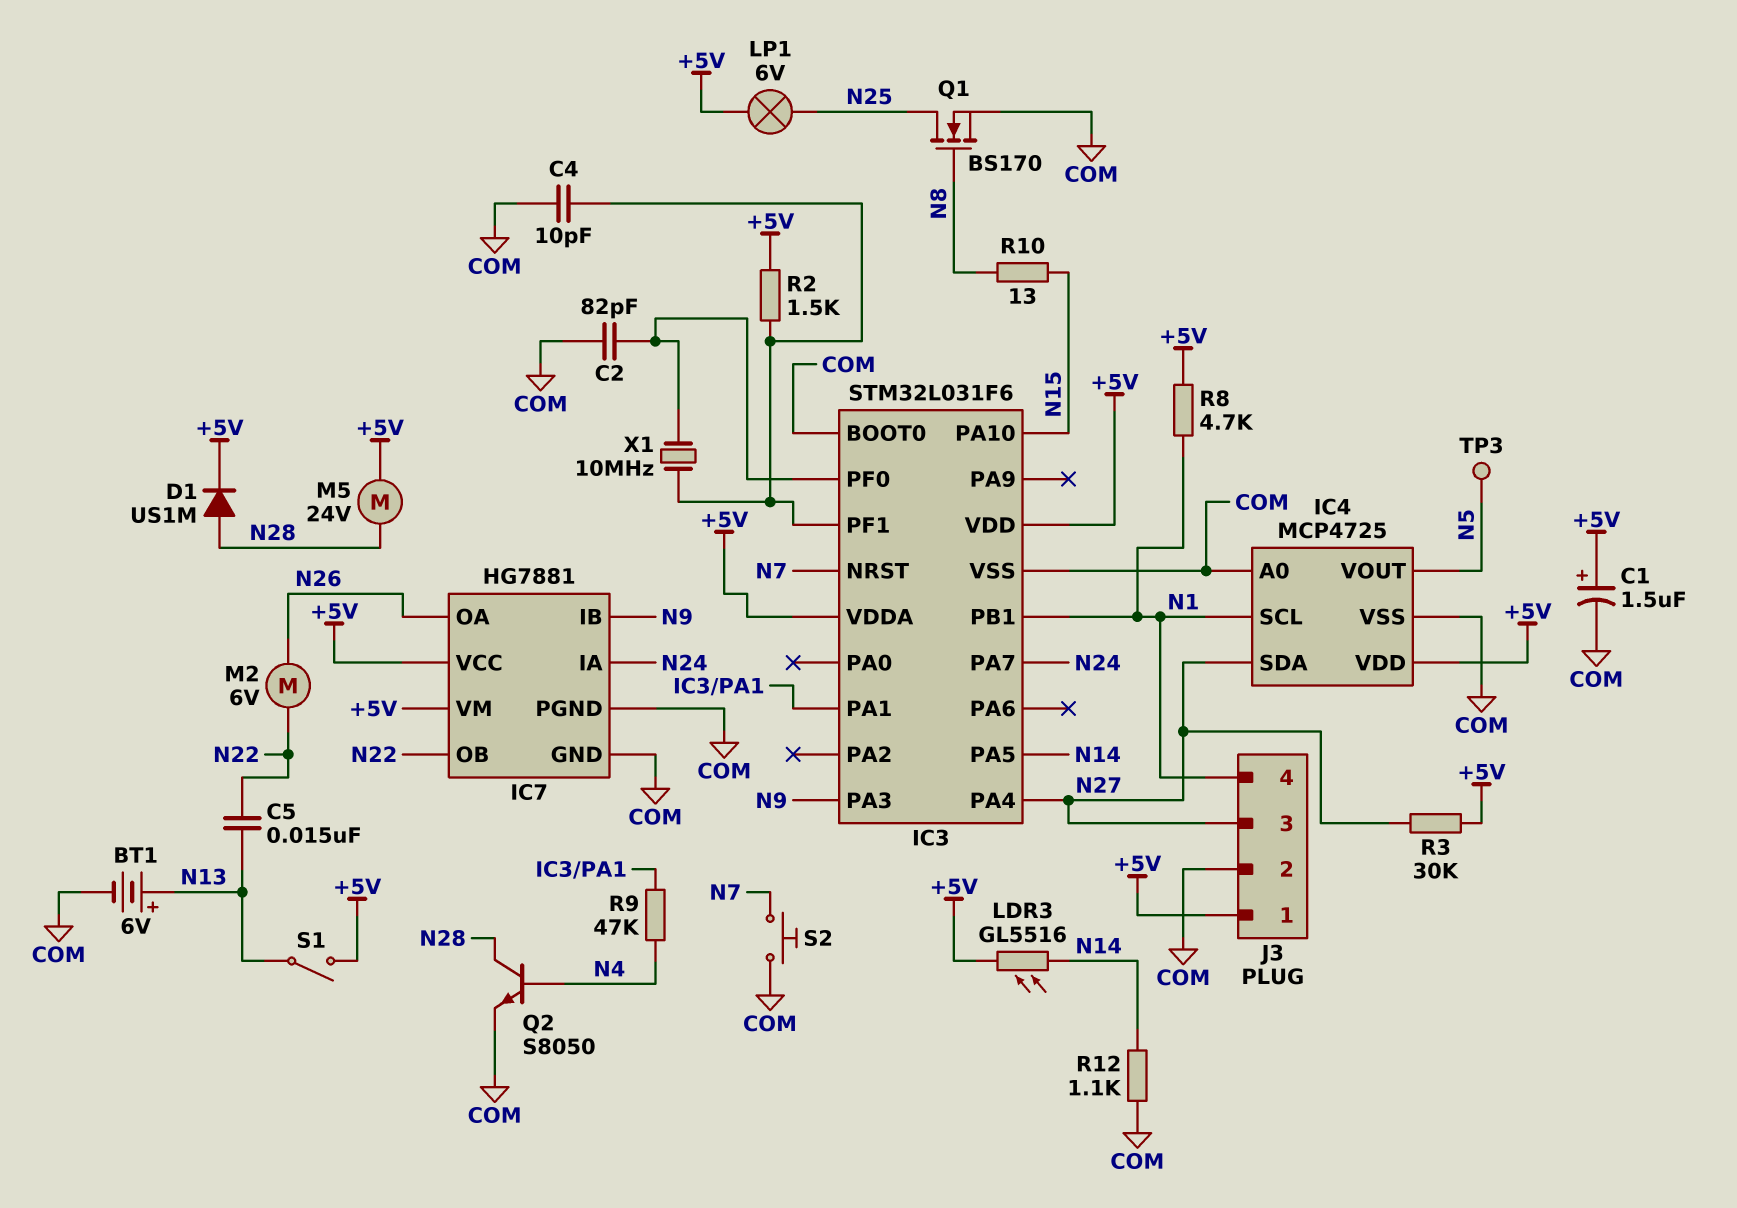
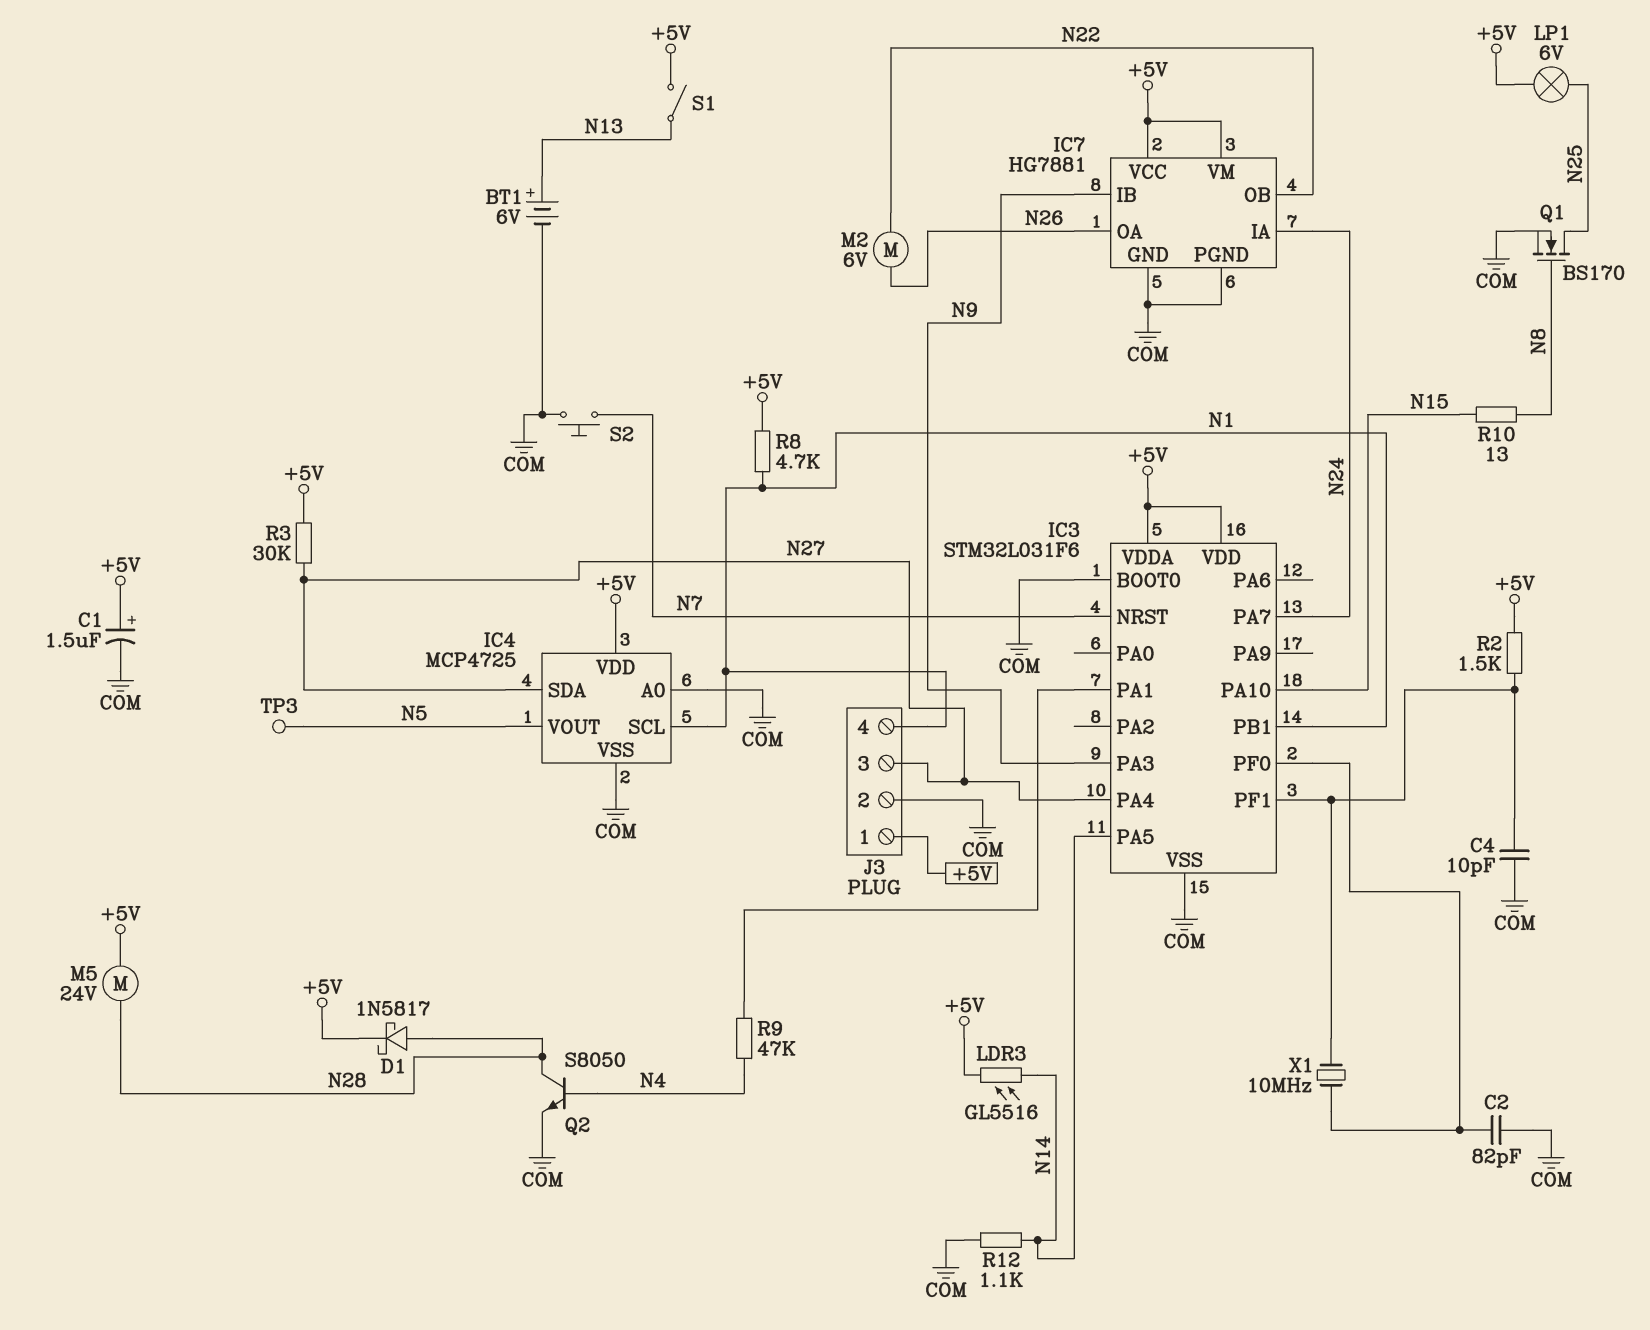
C5: 15nF (N13, N22) -> none
D1: diode US1M (A N28, K +5V) -> schottky 1N5817 (A N28, K +5V)

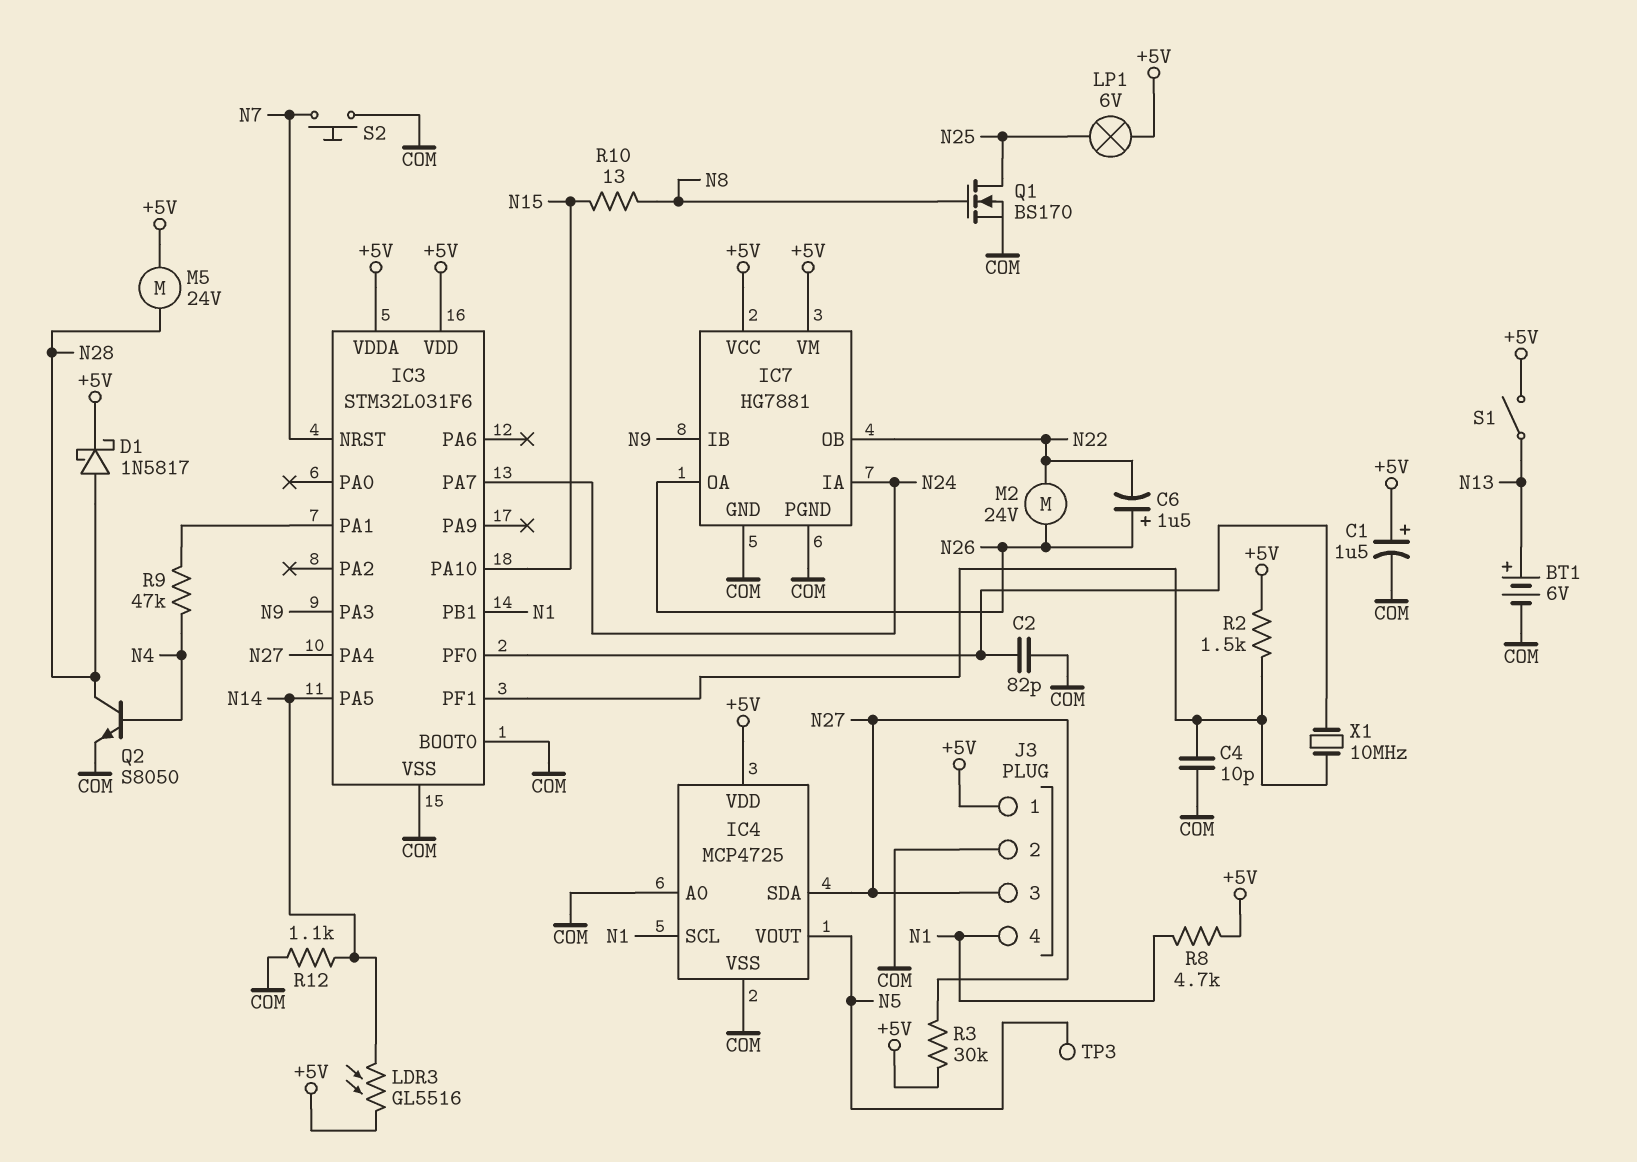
C6: none -> 1.5uF (plus N26, minus N22)
M2: motor 6V (N22, N26) -> motor 24V (N22, N26)

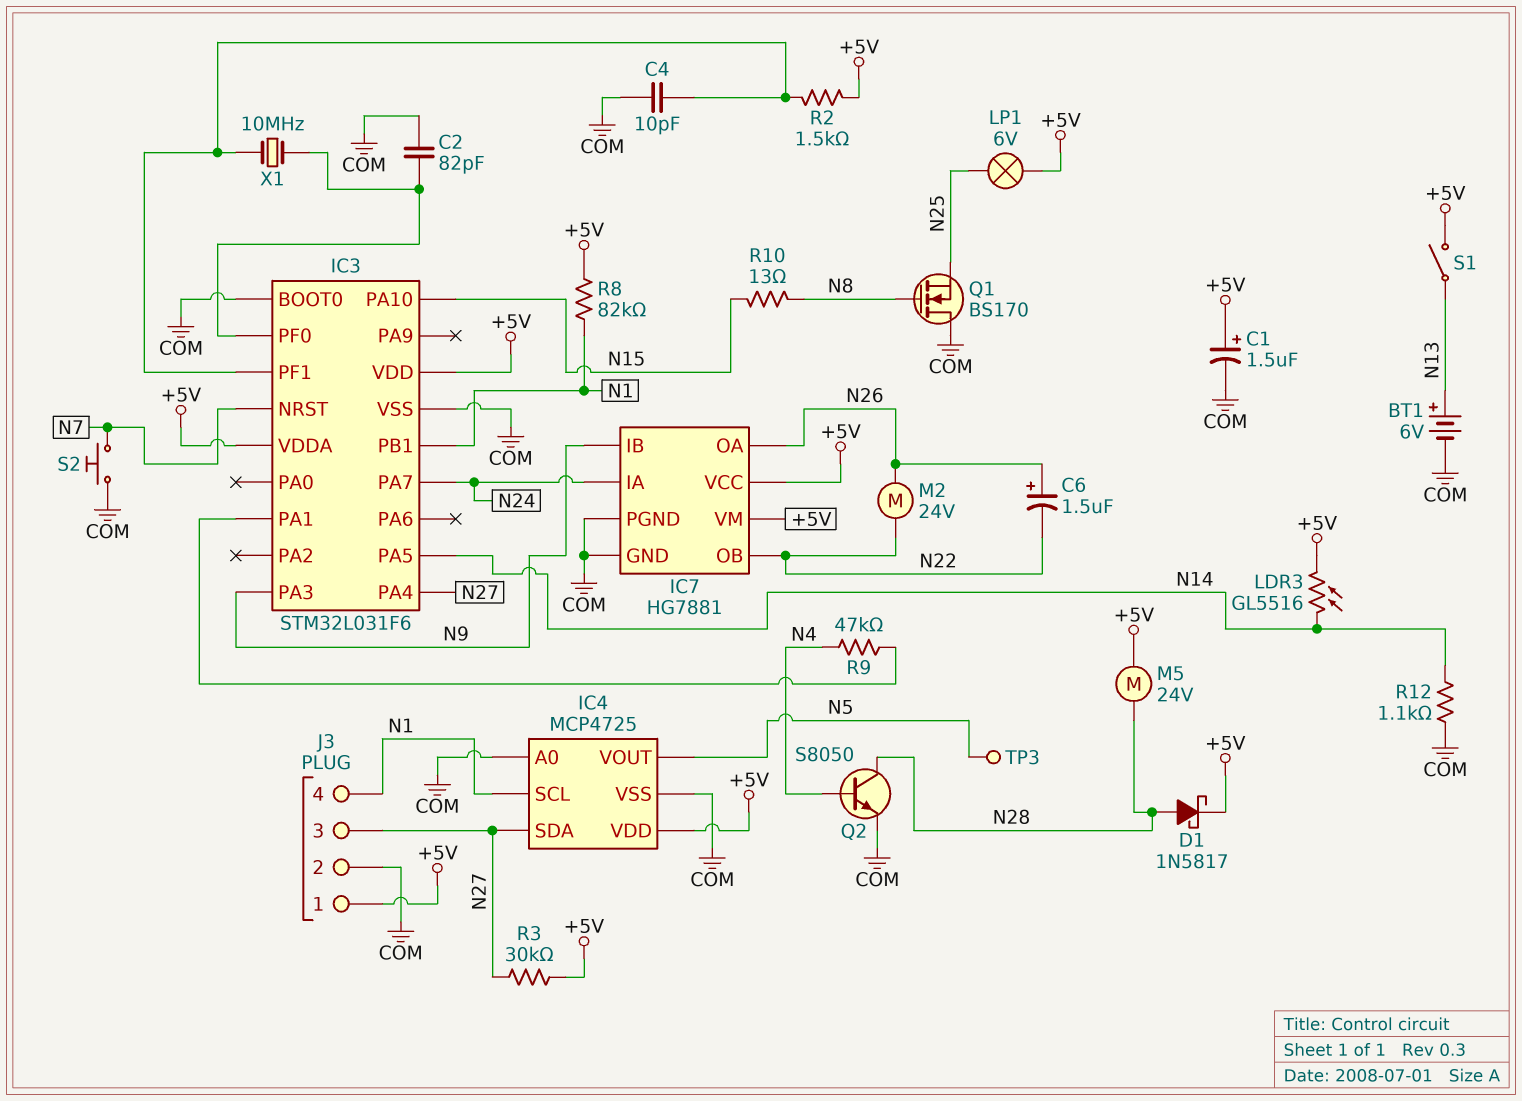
Q1: NMOS BS170 (G N8, D N25, S COM) -> NMOS BS170 (G N8, D COM, S N25)
R8: 4.7k (+5V, N1) -> 82k (+5V, N1)

